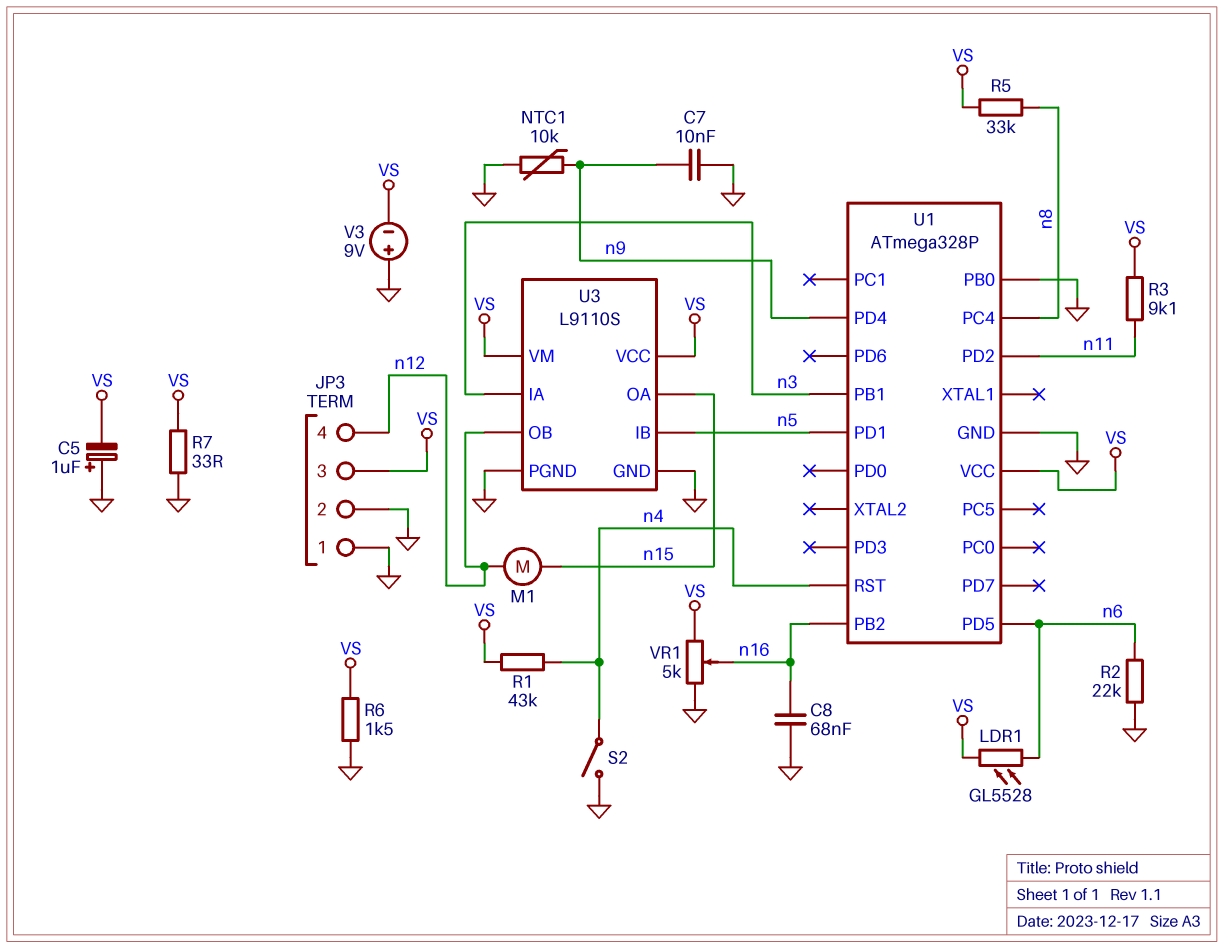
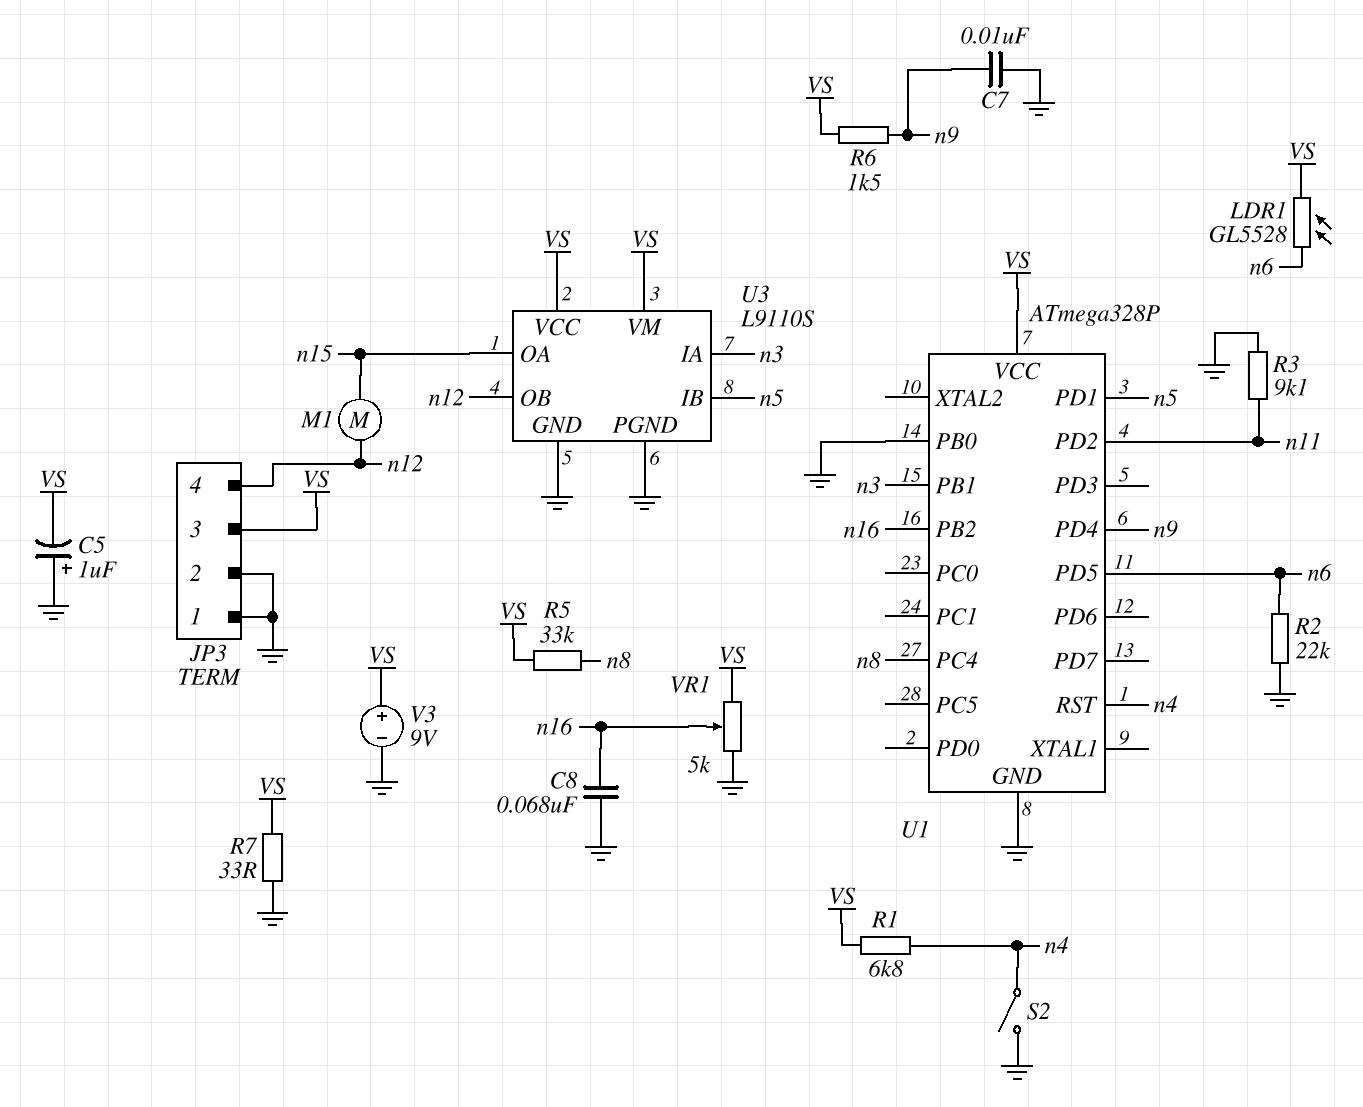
NTC1: 10k (GND, n9) -> none
R1: 43k (VS, n4) -> 6.8k (VS, n4)
R3: 9.1k (VS, n11) -> 9.1k (GND, n11)
R6: 1.5k (GND, VS) -> 1.5k (VS, n9)
V3: 9V (plus GND, minus VS) -> 9V (plus VS, minus GND)

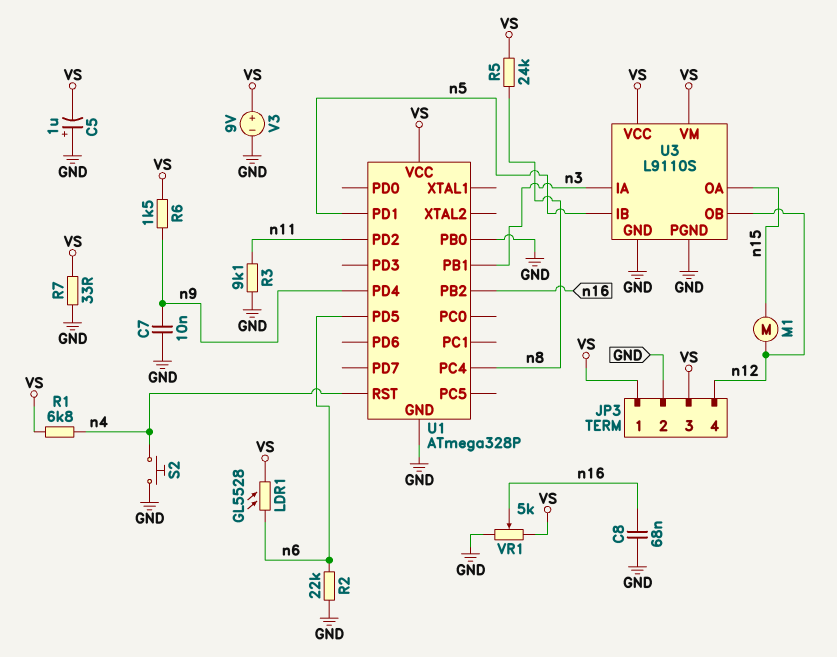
JP3 pin 1: GND -> VS
R5: 33k (VS, n8) -> 24k (VS, n8)
S2: switch (GND, n4) -> button (GND, n4)

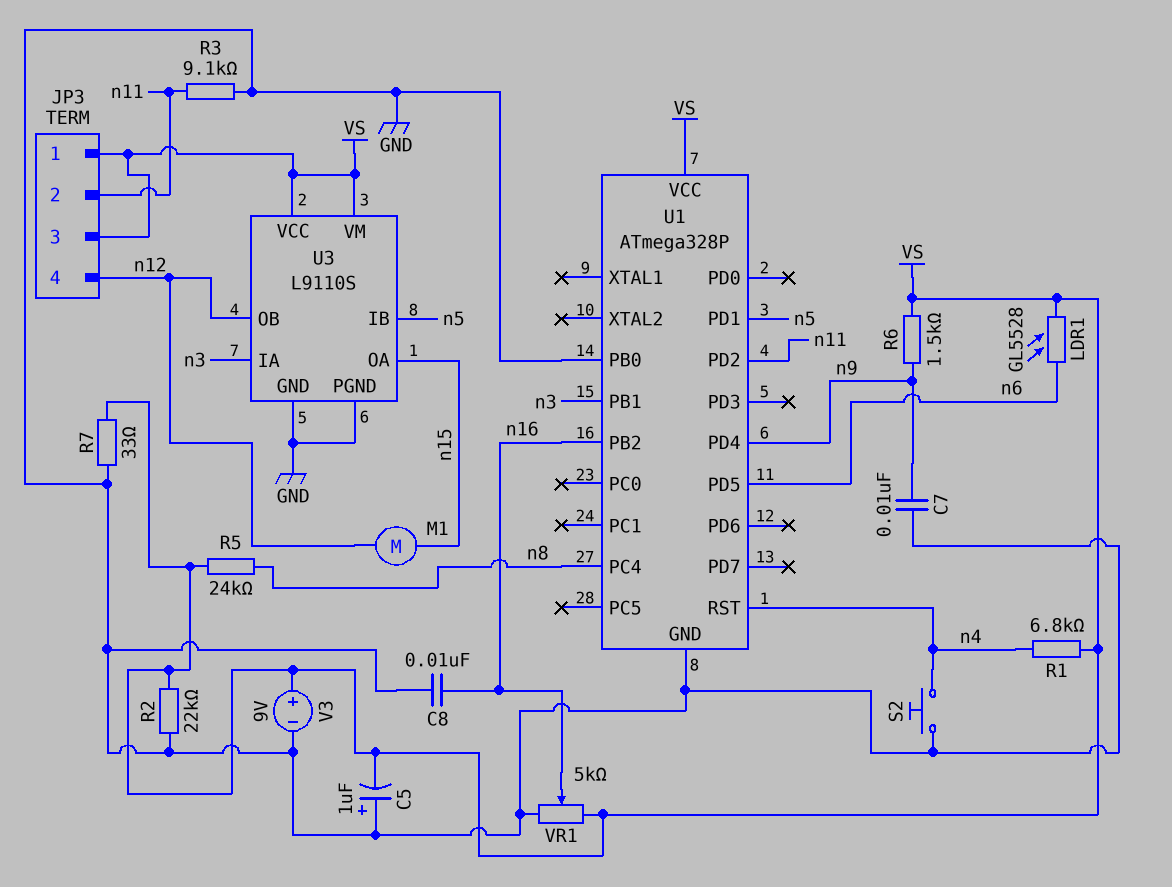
C8: 68nF (GND, n16) -> 10nF (GND, n16)
JP3 pin 2: GND -> n11
R2: 22k (GND, n6) -> 22k (GND, VS)

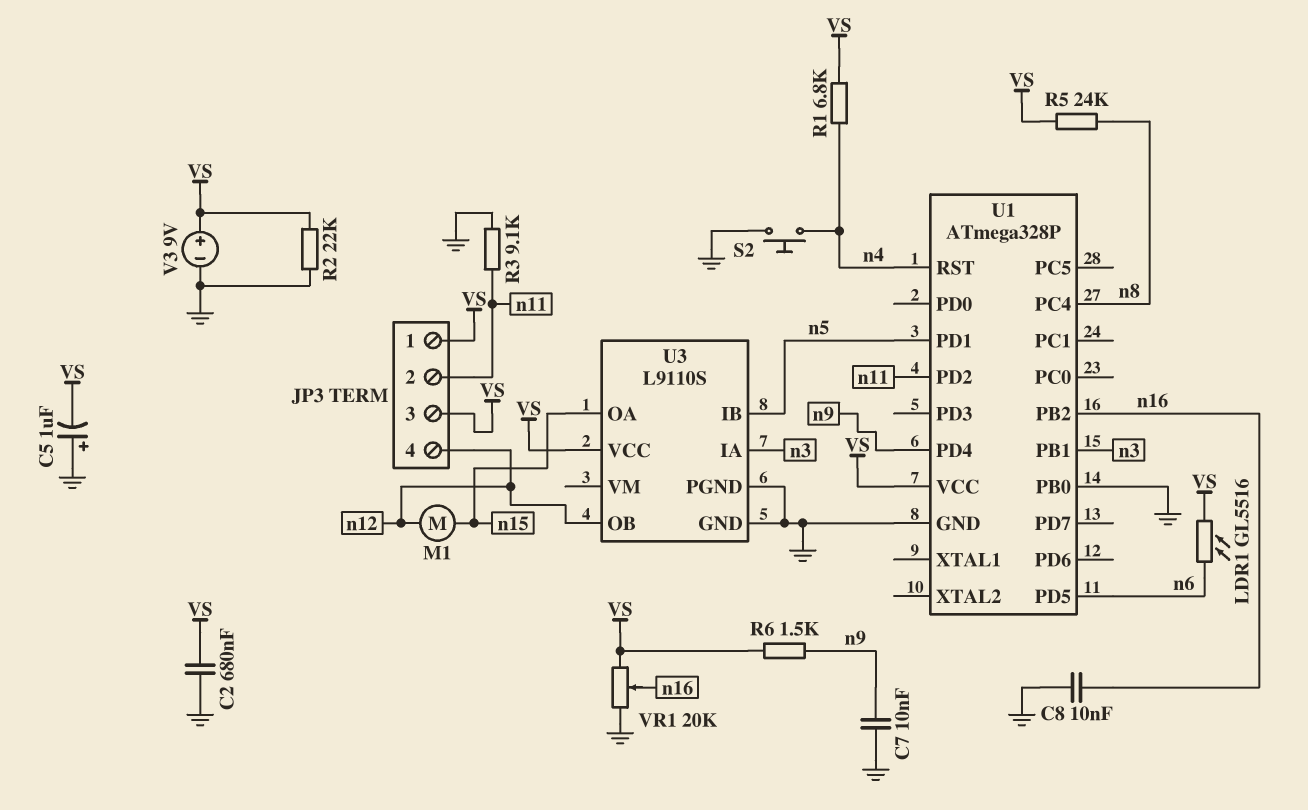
C2: none -> 680nF (GND, VS)
LDR1: GL5528 (VS, n6) -> GL5516 (VS, n6)
R7: 33 (GND, VS) -> none
U3 pin VM: VS -> none
VR1: 5k (GND, VS, wiper n16) -> 20k (GND, VS, wiper n16)

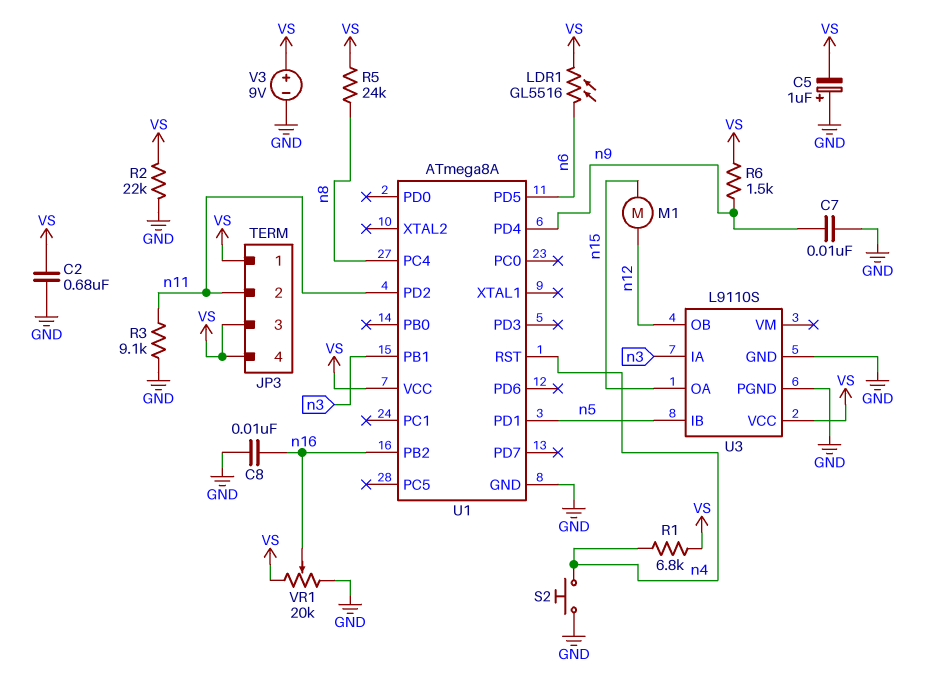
JP3 pin 4: n12 -> VS
U1: ATmega328P -> ATmega8A
U1 pin PB0: GND -> none

